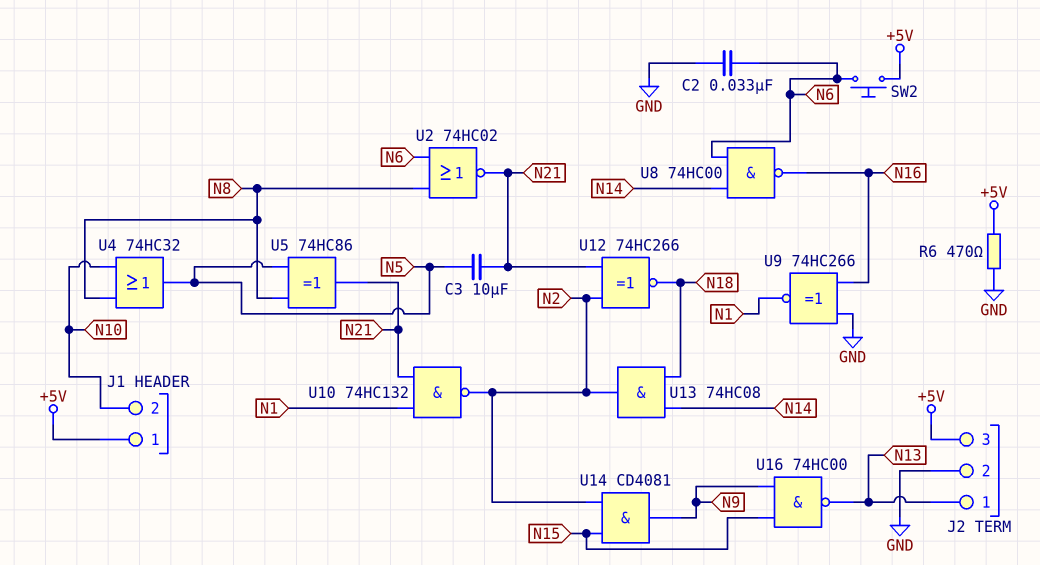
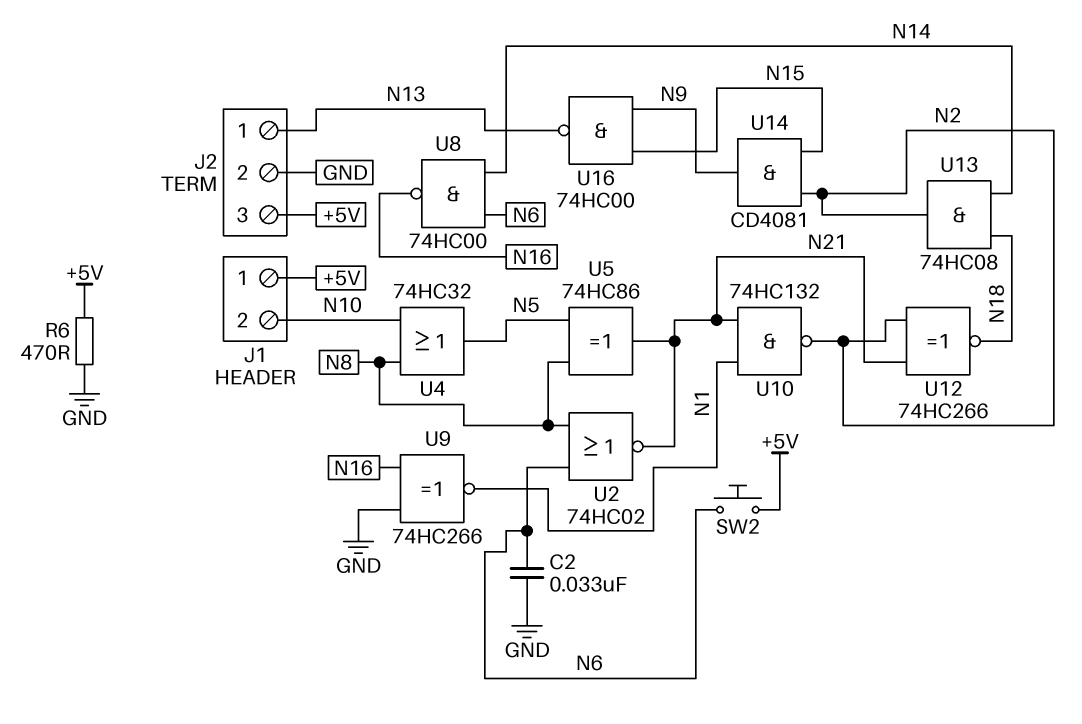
C3: 10uF (N5, N21) -> none

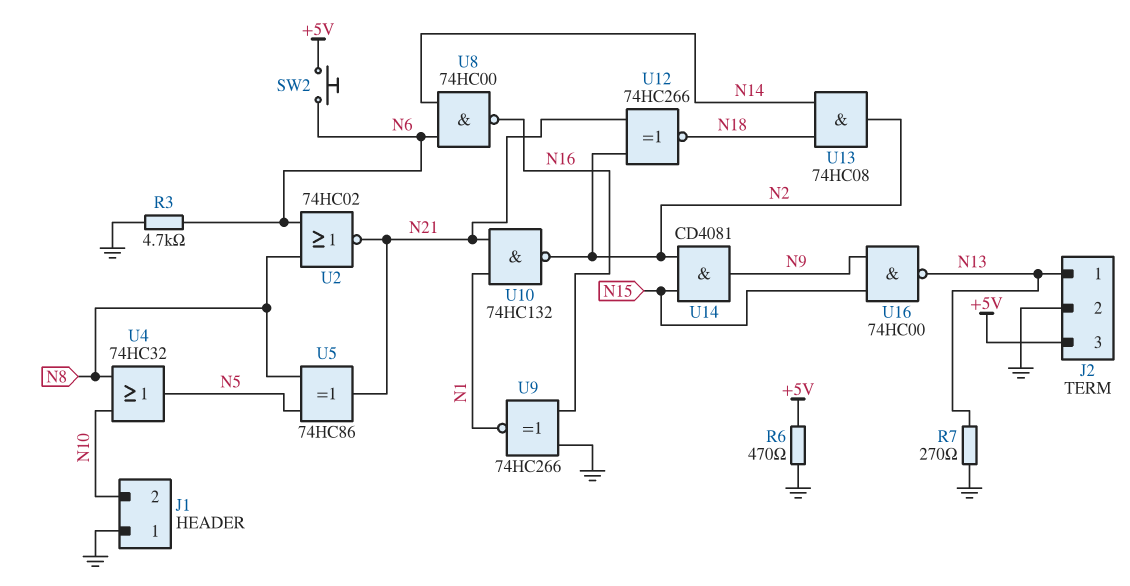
C2: 33nF (GND, N6) -> none
J1 pin 1: +5V -> GND
R3: none -> 4.7k (GND, N6)
R7: none -> 270 (GND, N13)

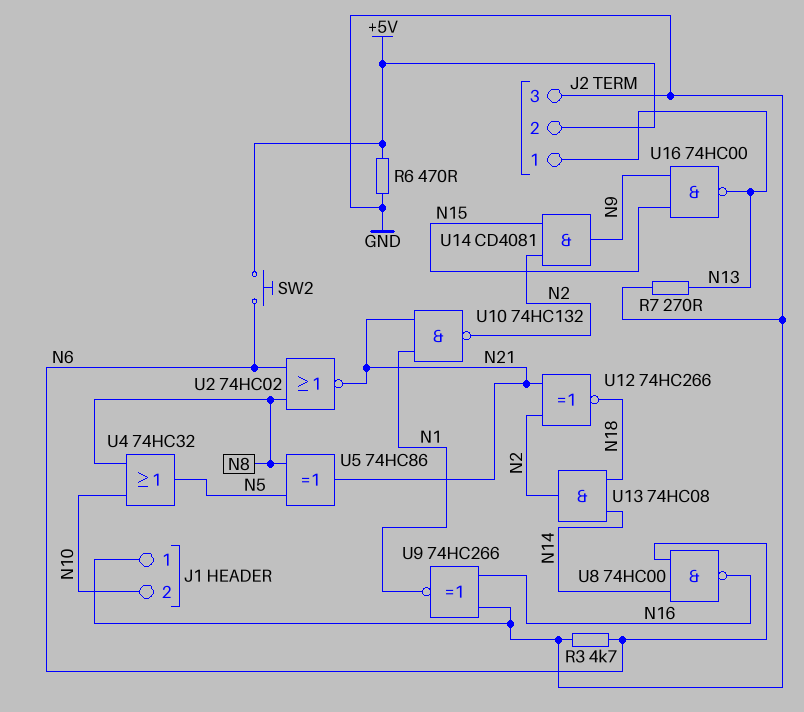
J2 pin 2: GND -> +5V
J2 pin 3: +5V -> GND

